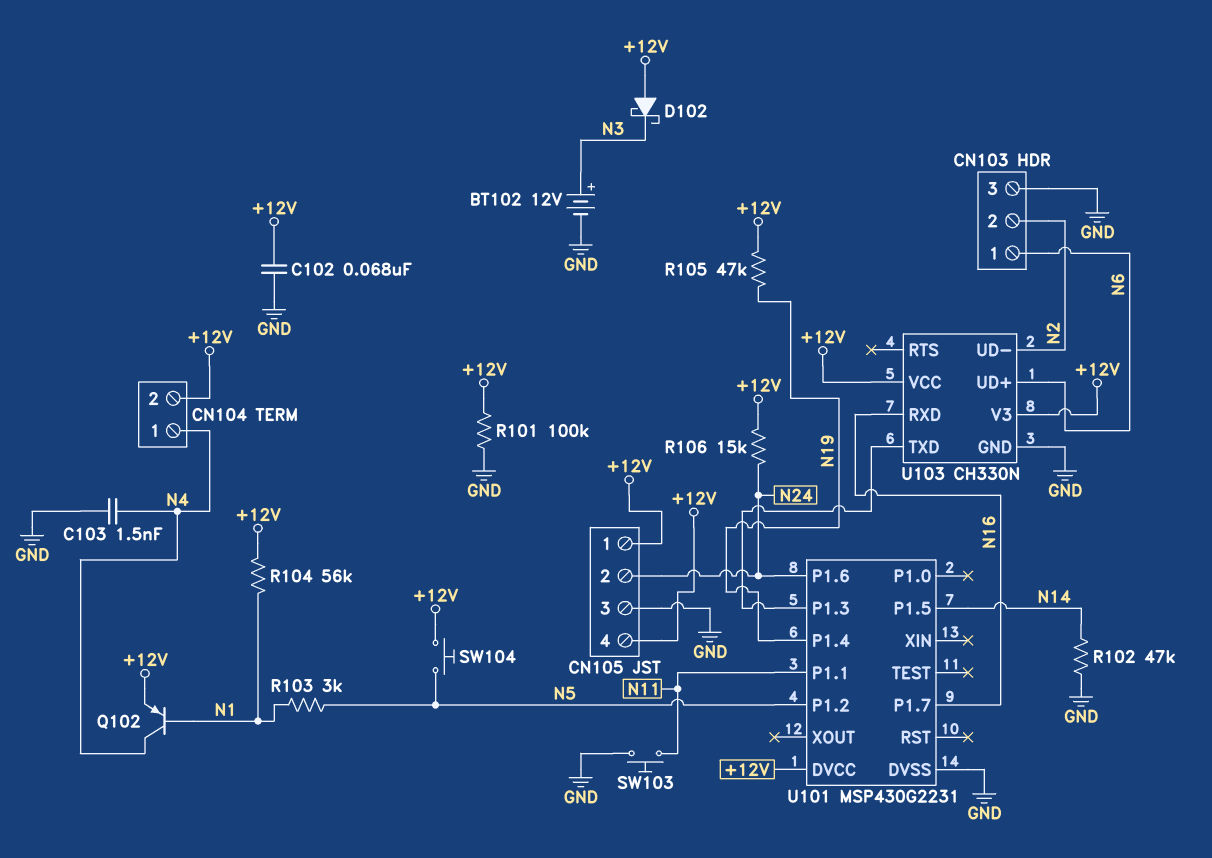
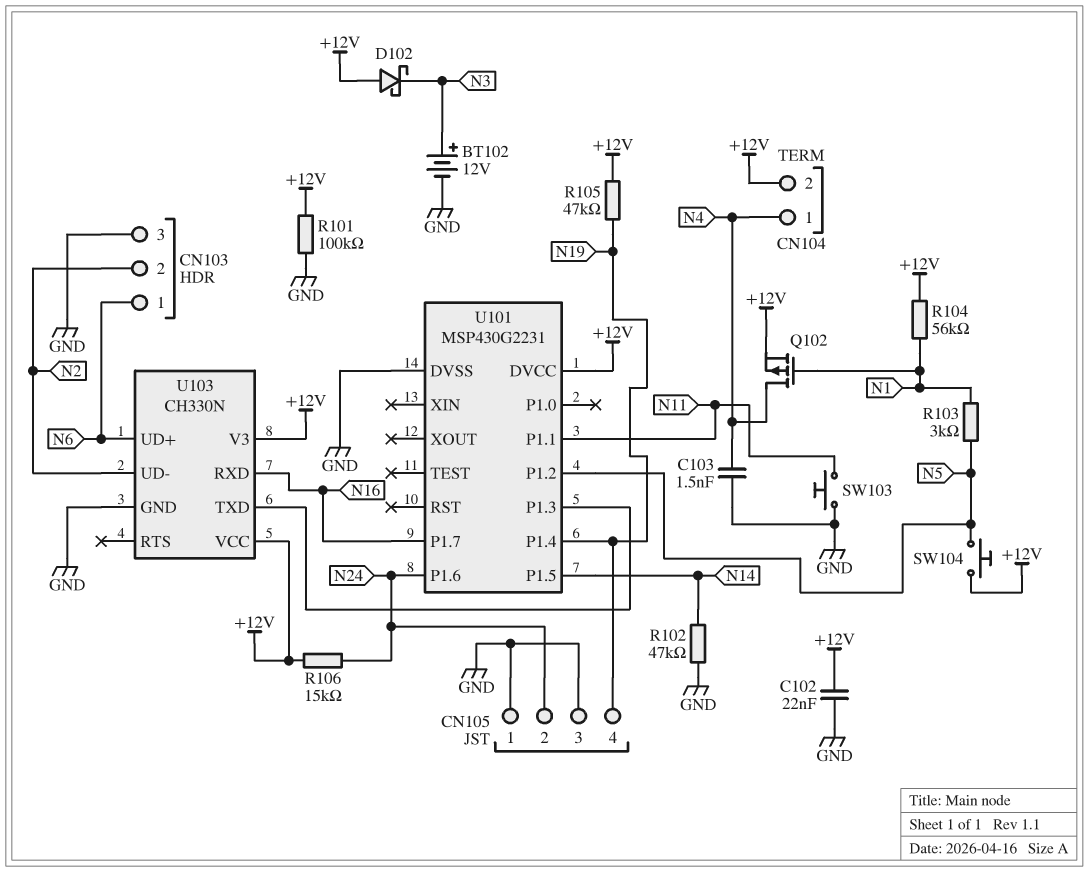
C102: 68nF (+12V, GND) -> 22nF (+12V, GND)
CN105 pin 1: +12V -> GND
CN105 pin 4: +12V -> N19
Q102: PNP (B N1, C N4, E +12V) -> PMOS (G N1, D N4, S +12V)

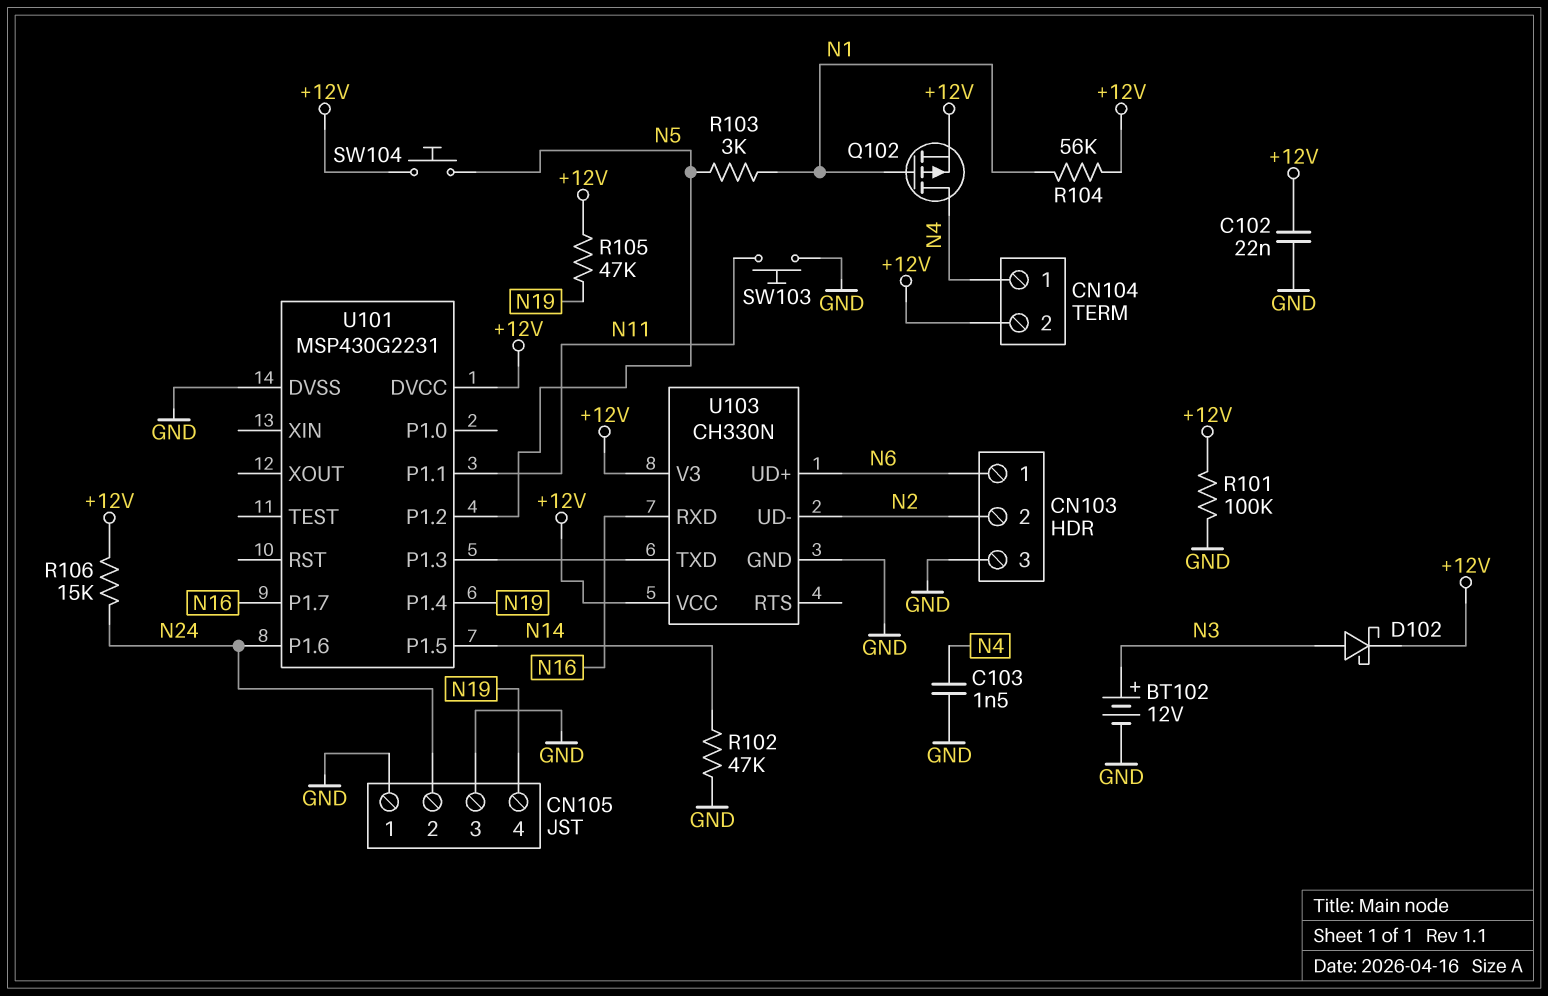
D102: schottky (A +12V, K N3) -> schottky (A N3, K +12V)

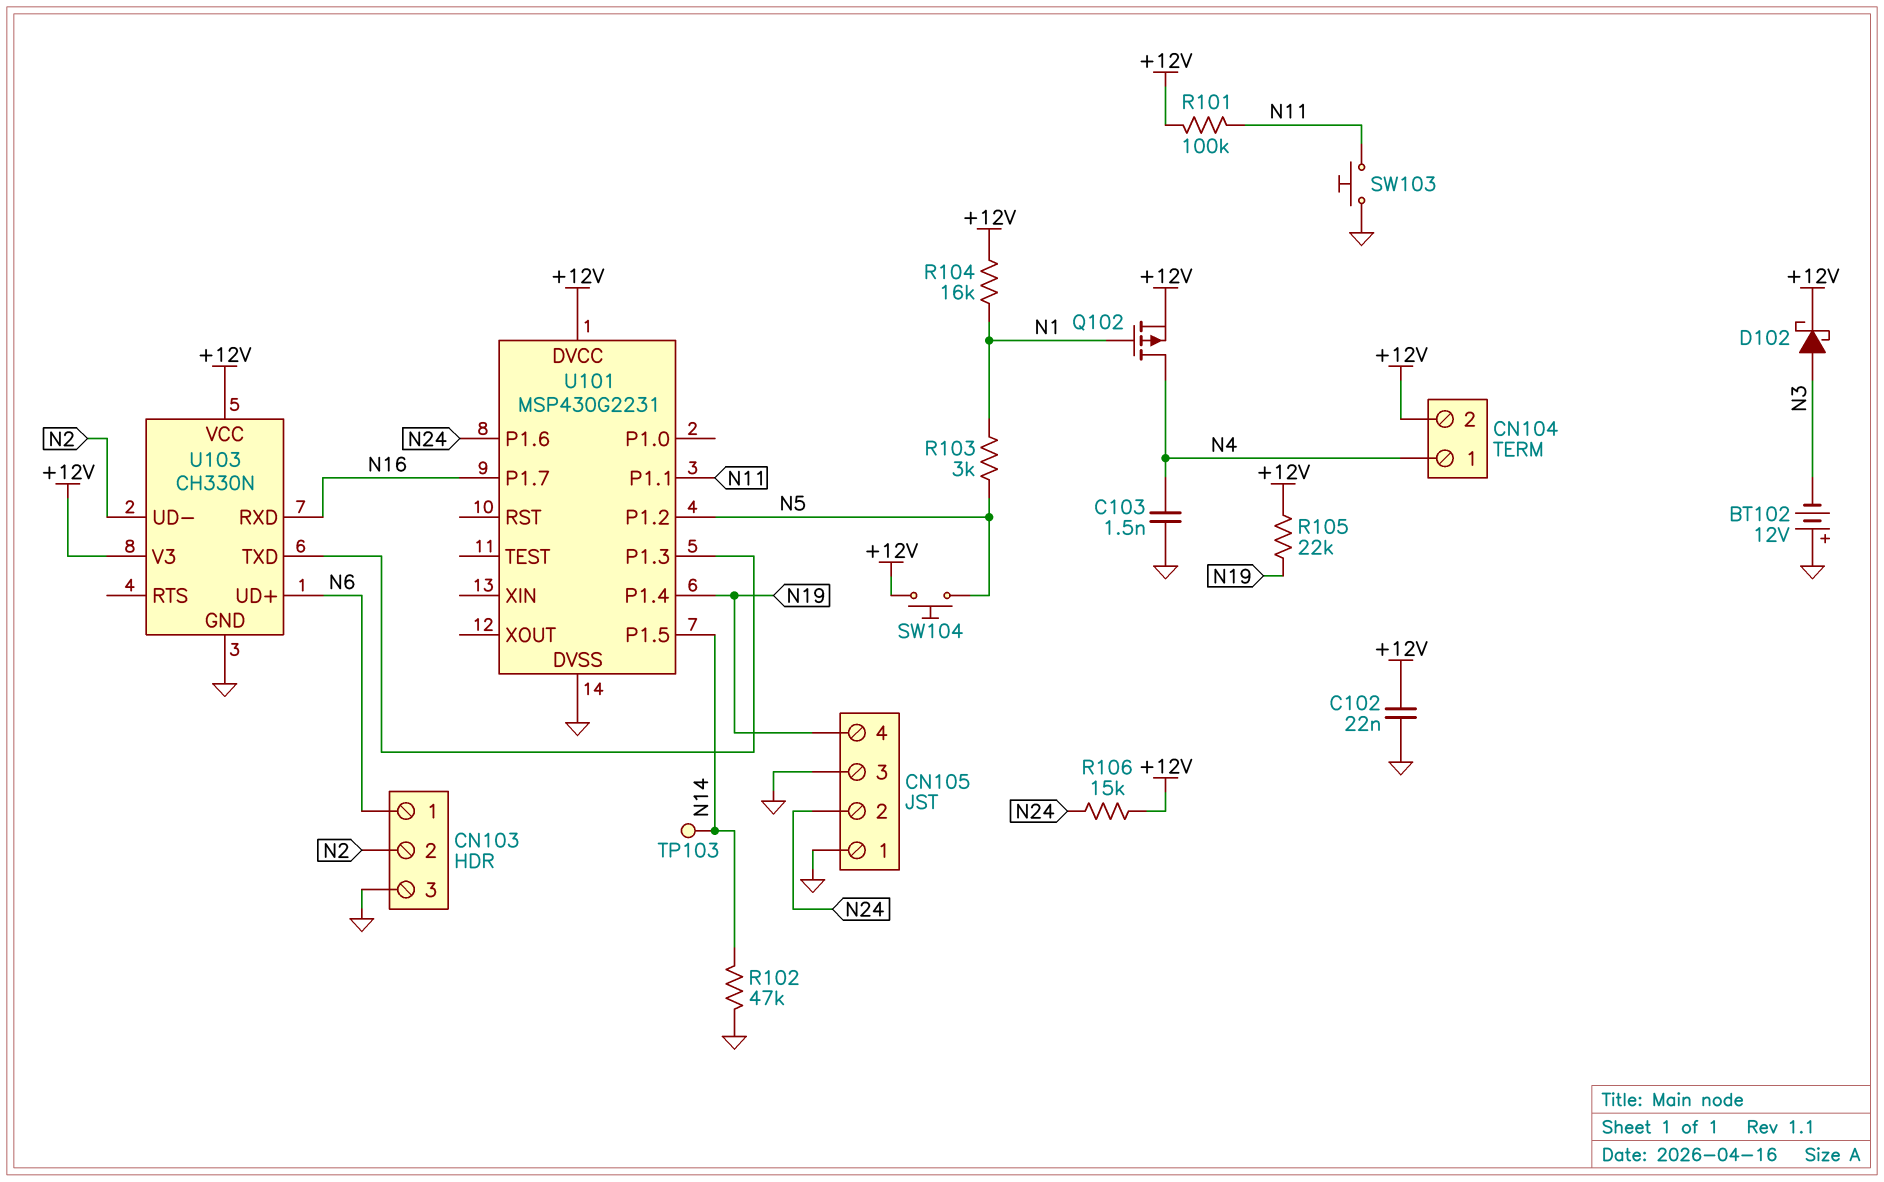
BT102: 12V (plus N3, minus GND) -> 12V (plus GND, minus N3)
R101: 100k (+12V, GND) -> 100k (+12V, N11)
R104: 56k (+12V, N1) -> 16k (+12V, N1)
R105: 47k (+12V, N19) -> 22k (+12V, N19)
TP103: none -> test point (N14)

